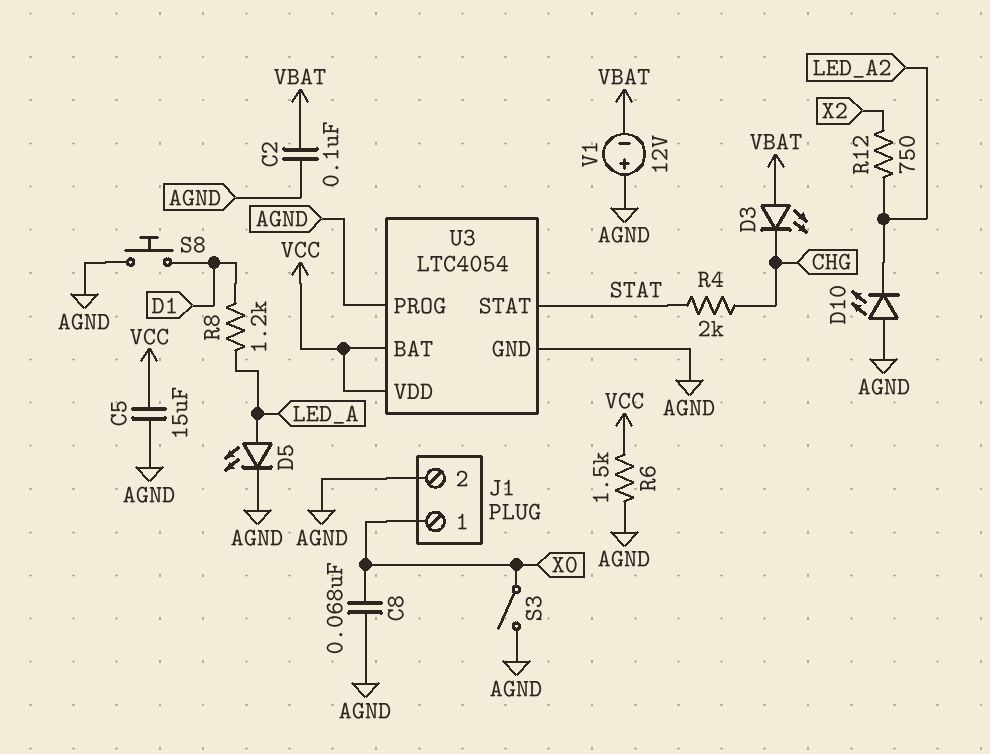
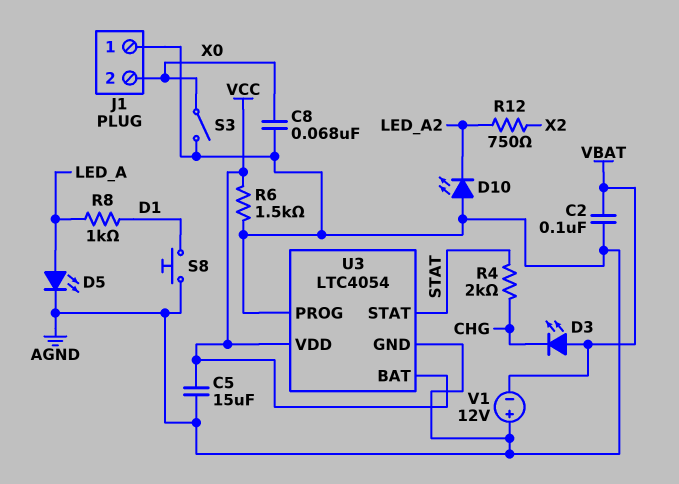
J1 pin 1: X0 -> AGND
J1 pin 2: AGND -> X0
R8: 1.2k (D1, LED_A) -> 1k (D1, LED_A)

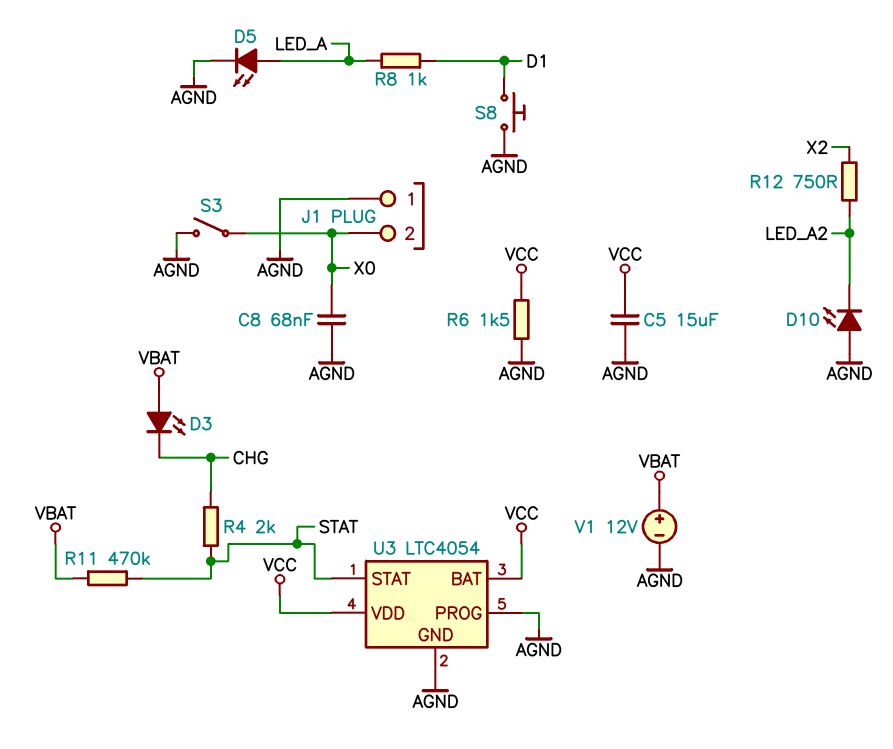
C2: 100nF (AGND, VBAT) -> none
R11: none -> 470k (STAT, VBAT)
V1: 12V (plus AGND, minus VBAT) -> 12V (plus VBAT, minus AGND)

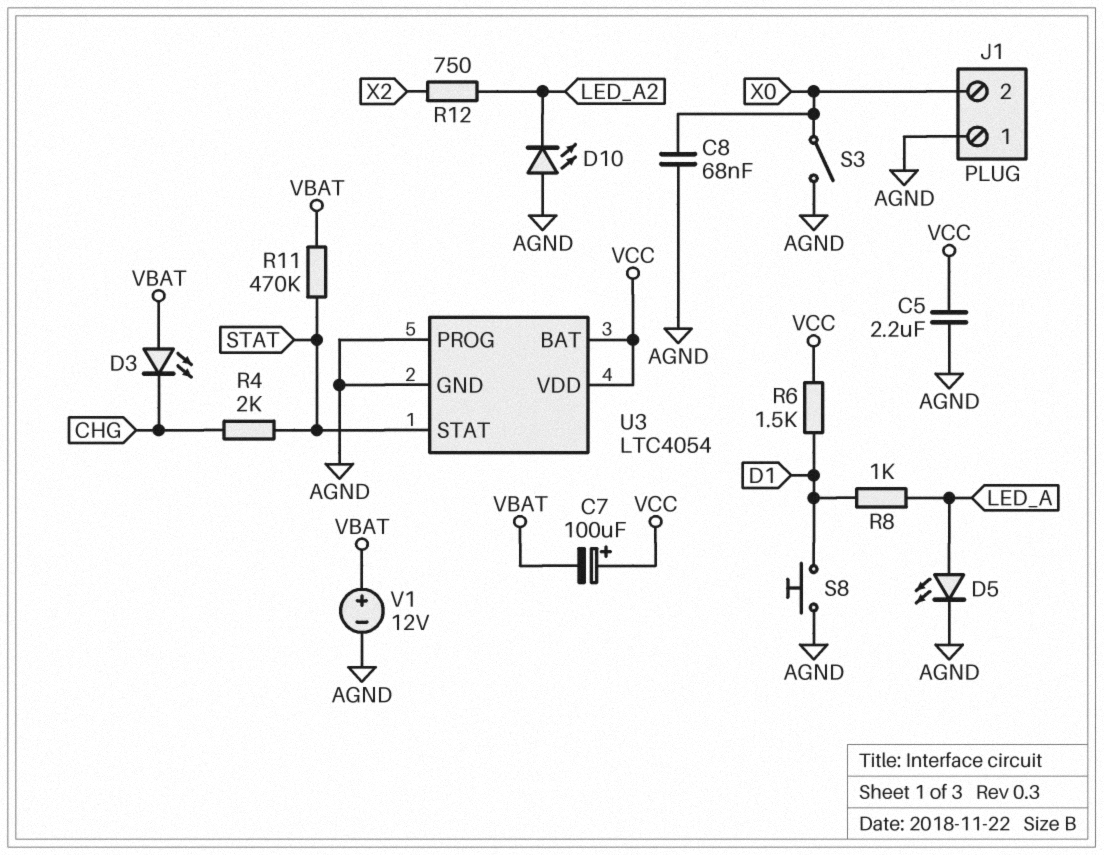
C5: 15uF (AGND, VCC) -> 2.2uF (AGND, VCC)
C7: none -> 100uF (plus VCC, minus VBAT)
R6: 1.5k (AGND, VCC) -> 1.5k (D1, VCC)

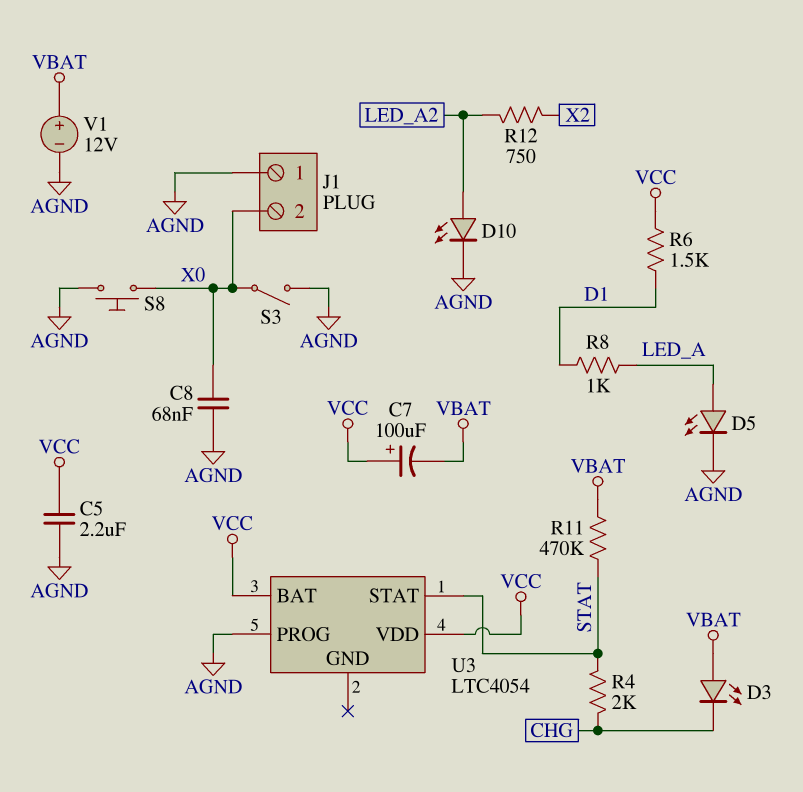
D10: LED (A AGND, K LED_A2) -> LED (A LED_A2, K AGND)
S8: button (AGND, D1) -> button (AGND, X0)
U3 pin GND: AGND -> none

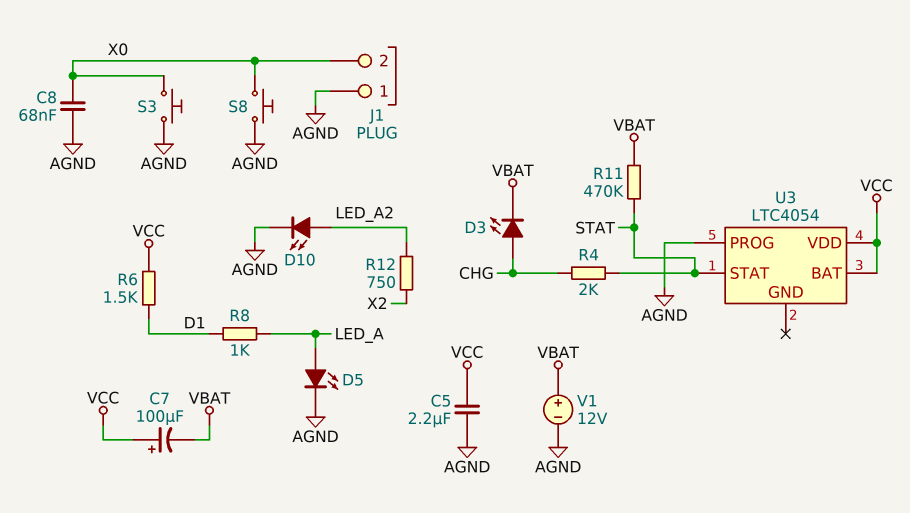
D3: LED (A VBAT, K CHG) -> LED (A CHG, K VBAT)
S3: switch (AGND, X0) -> button (AGND, X0)

